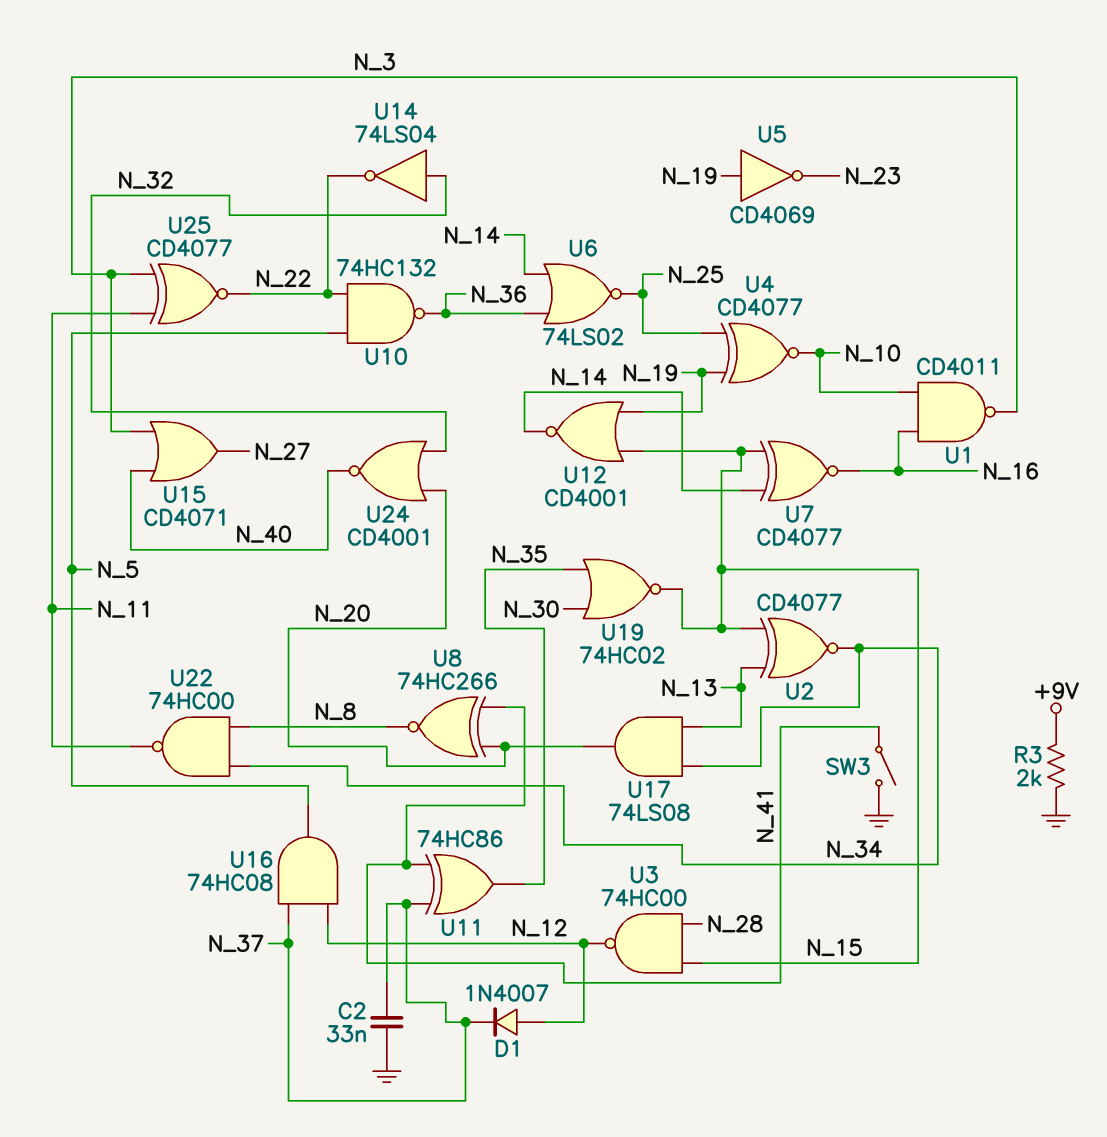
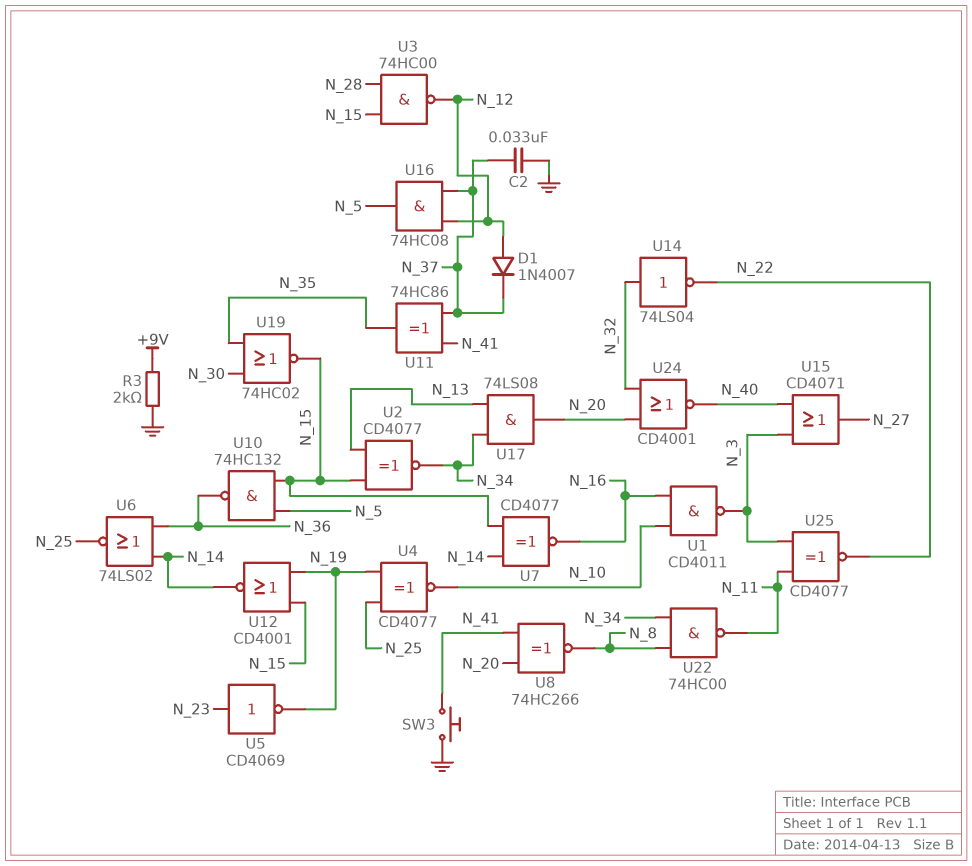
SW3: switch (GND, N_41) -> button (GND, N_41)
U5: NOT CD4069 (in N_19, out N_23) -> NOT CD4069 (in N_23, out N_19)
U10: NAND 74HC132 (in N_5, in N_22, out N_36) -> NAND 74HC132 (in N_5, in N_15, out N_36)

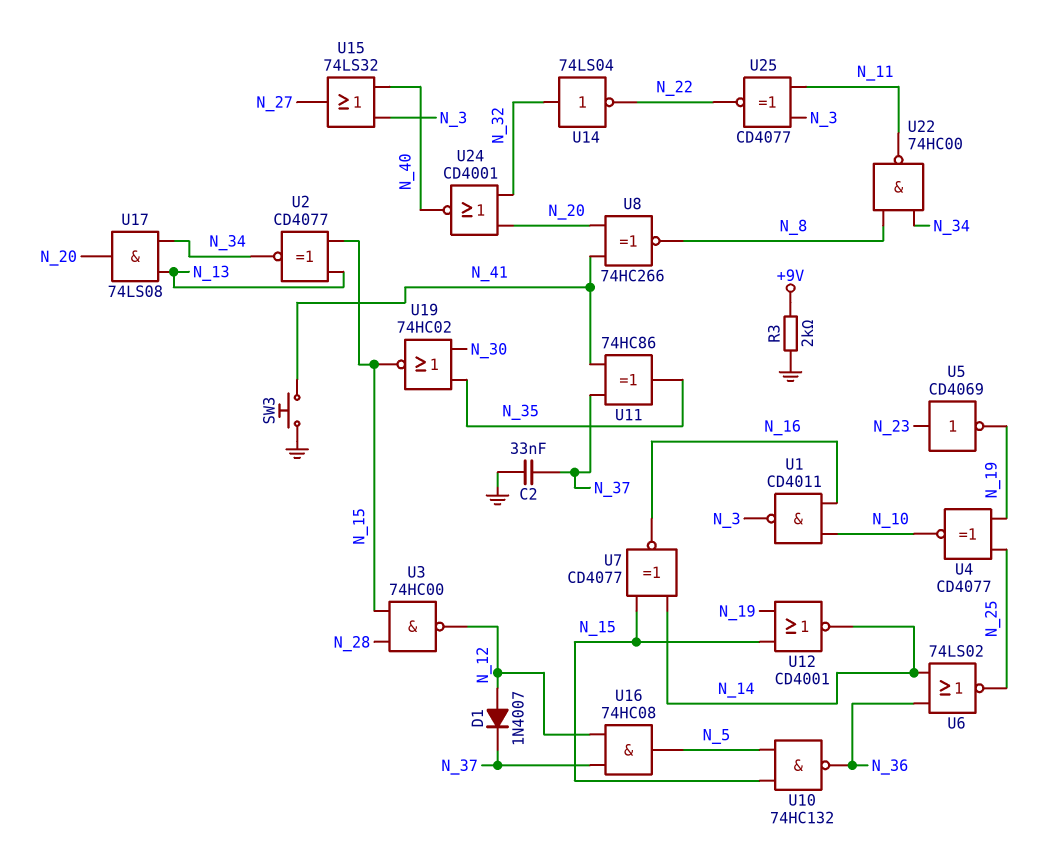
U15: OR CD4071 (in N_3, in N_40, out N_27) -> OR 74LS32 (in N_3, in N_40, out N_27)

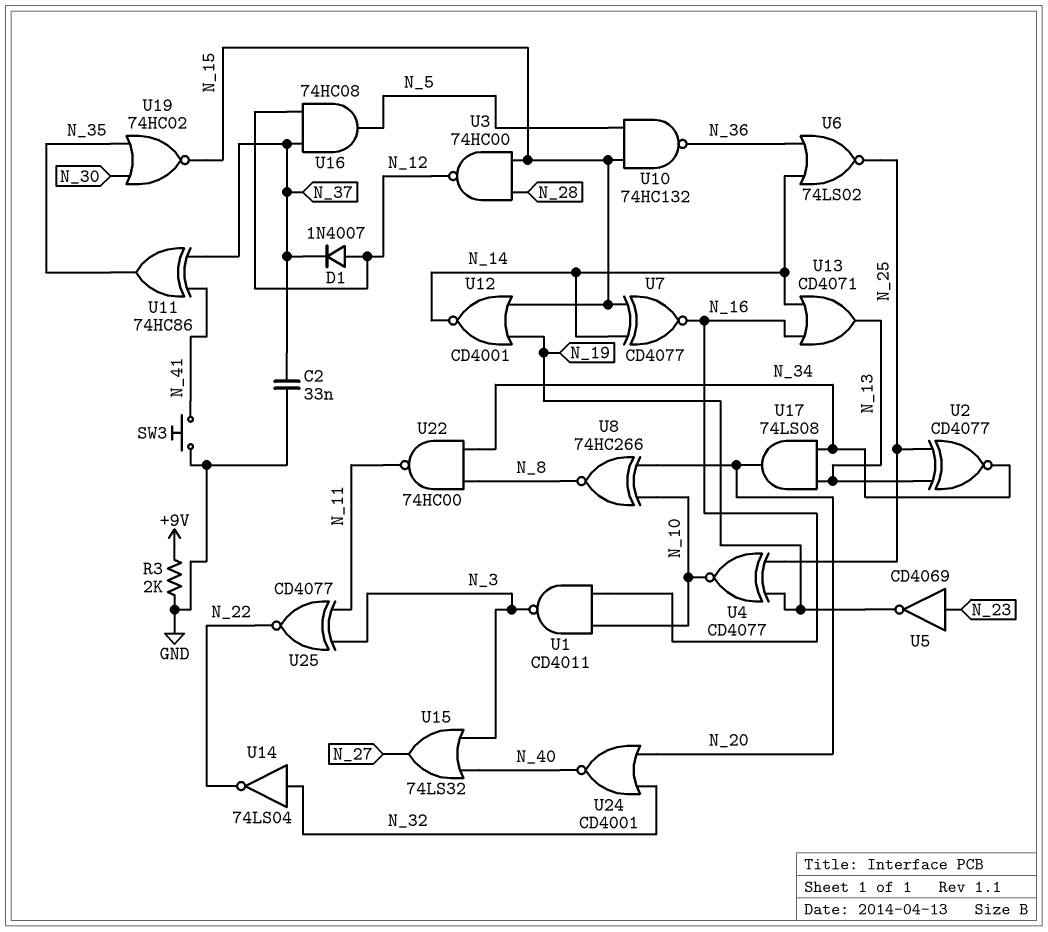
U2: XNOR CD4077 (in N_13, in N_15, out N_34) -> XNOR CD4077 (in N_13, in N_25, out N_34)
U8: XNOR 74HC266 (in N_20, in N_41, out N_8) -> XNOR 74HC266 (in N_10, in N_20, out N_8)
U13: none -> OR CD4071 (in N_14, in N_16, out N_13)

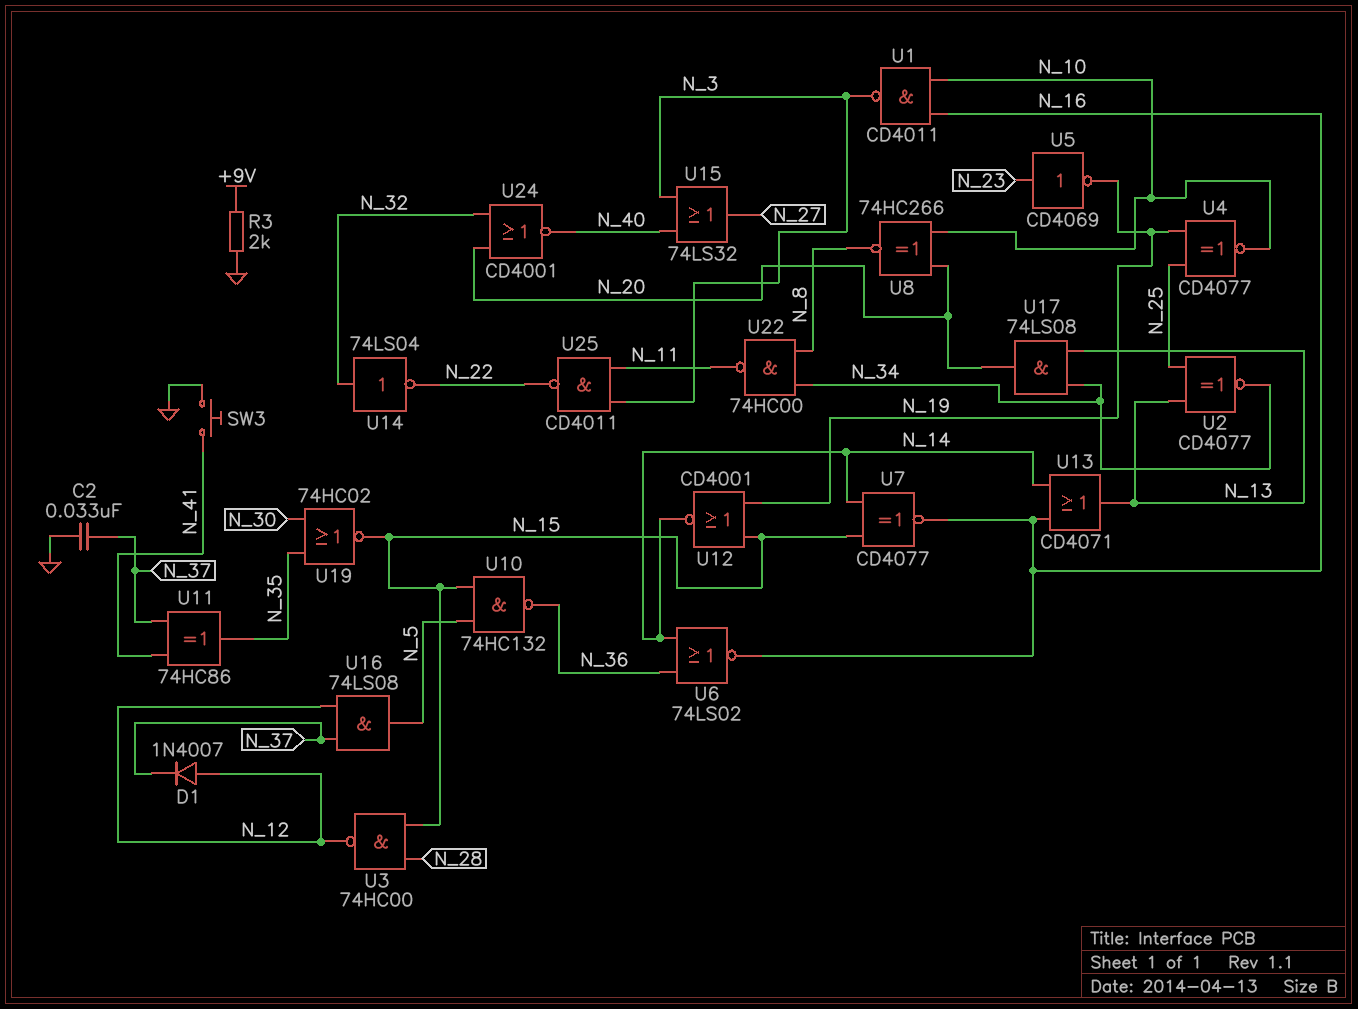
U6: NOR 74LS02 (in N_14, in N_36, out N_25) -> NOR 74LS02 (in N_14, in N_36, out N_16)
U16: AND 74HC08 (in N_12, in N_37, out N_5) -> AND 74LS08 (in N_12, in N_37, out N_5)
U25: XNOR CD4077 (in N_3, in N_11, out N_22) -> NAND CD4011 (in N_3, in N_11, out N_22)

